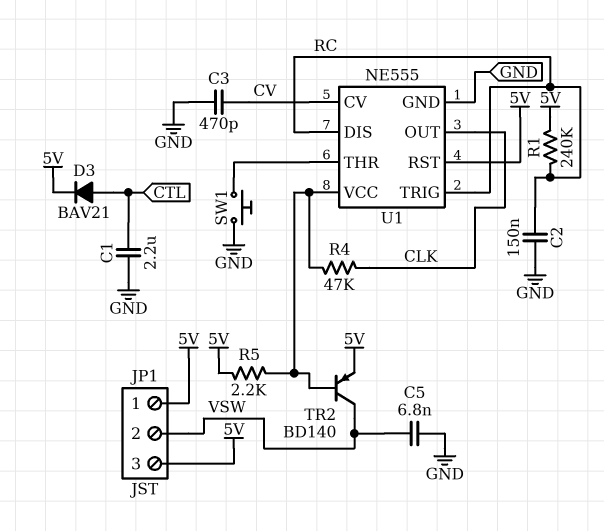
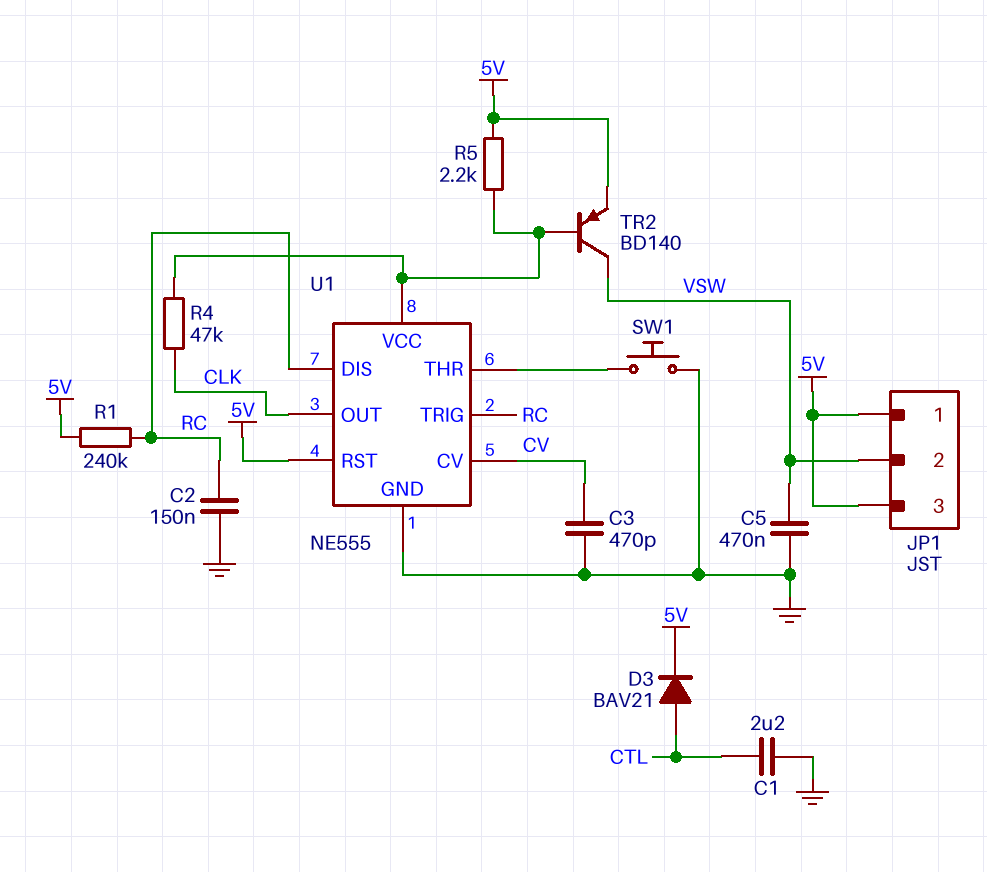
C5: 6.8nF (GND, VSW) -> 470nF (GND, VSW)

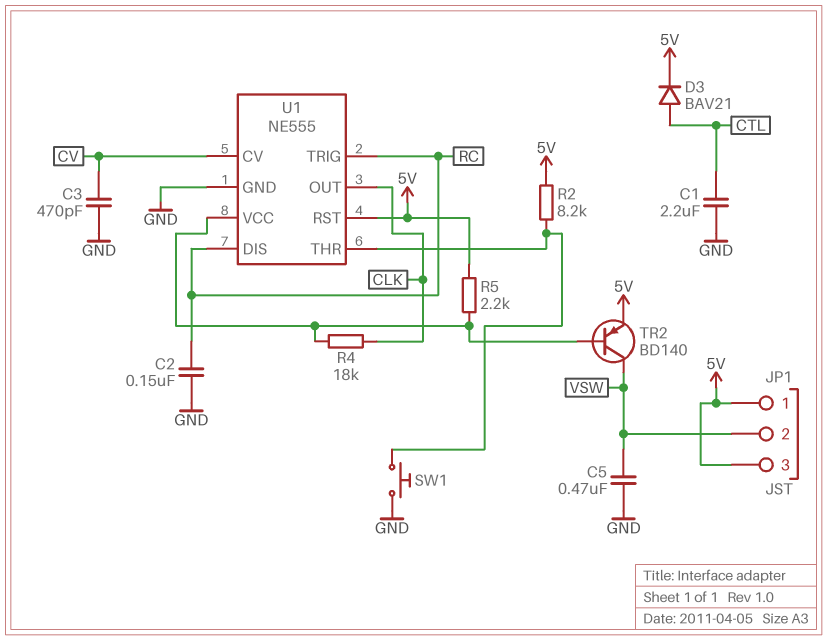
R1: 240k (5V, RC) -> none
R2: none -> 8.2k (5V, U1/THR)
R4: 47k (CLK, U1/VCC) -> 18k (CLK, U1/VCC)

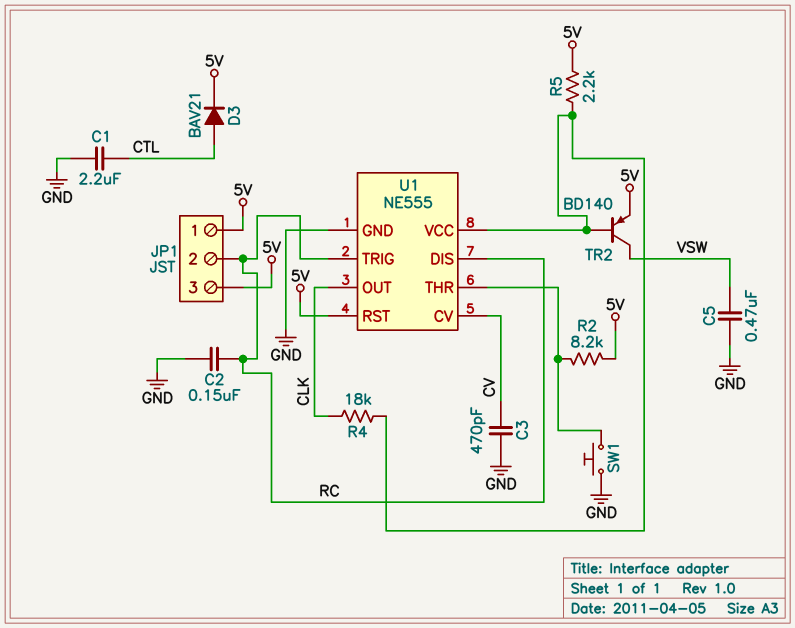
JP1 pin 2: VSW -> RC

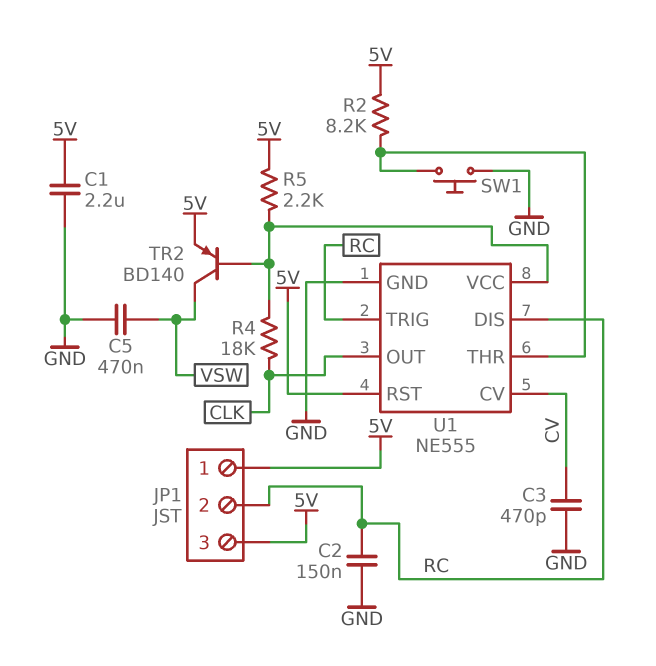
C1: 2.2uF (CTL, GND) -> 2.2uF (5V, GND)
D3: diode BAV21 (A CTL, K 5V) -> none

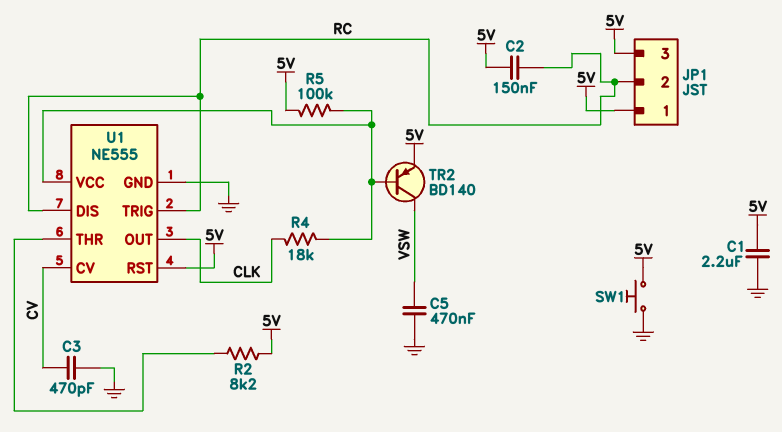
C2: 150nF (GND, RC) -> 150nF (5V, RC)
R5: 2.2k (5V, U1/VCC) -> 100k (5V, U1/VCC)
SW1: button (GND, U1/THR) -> button (5V, GND)

